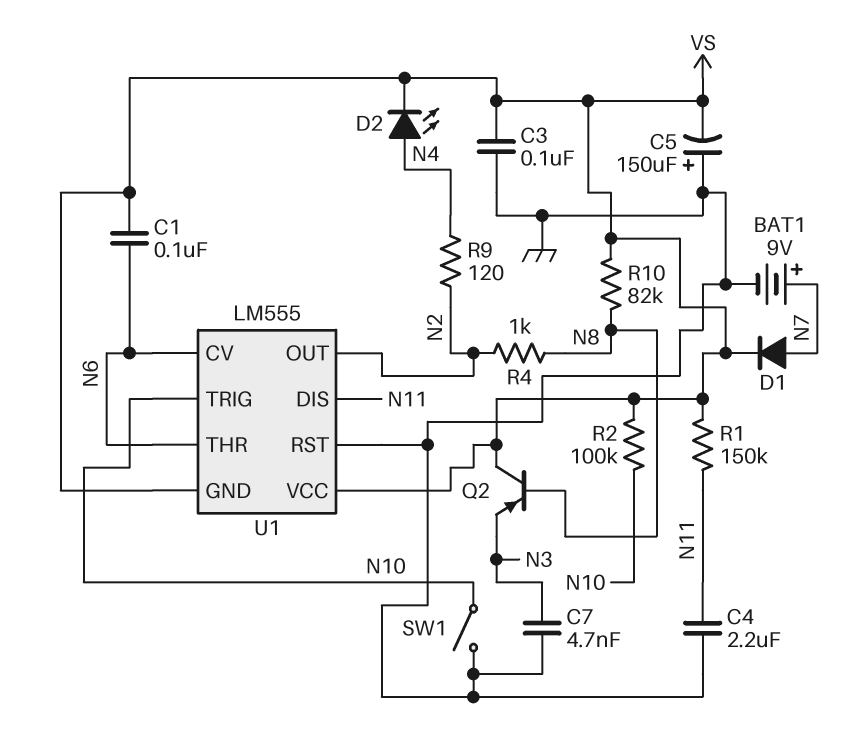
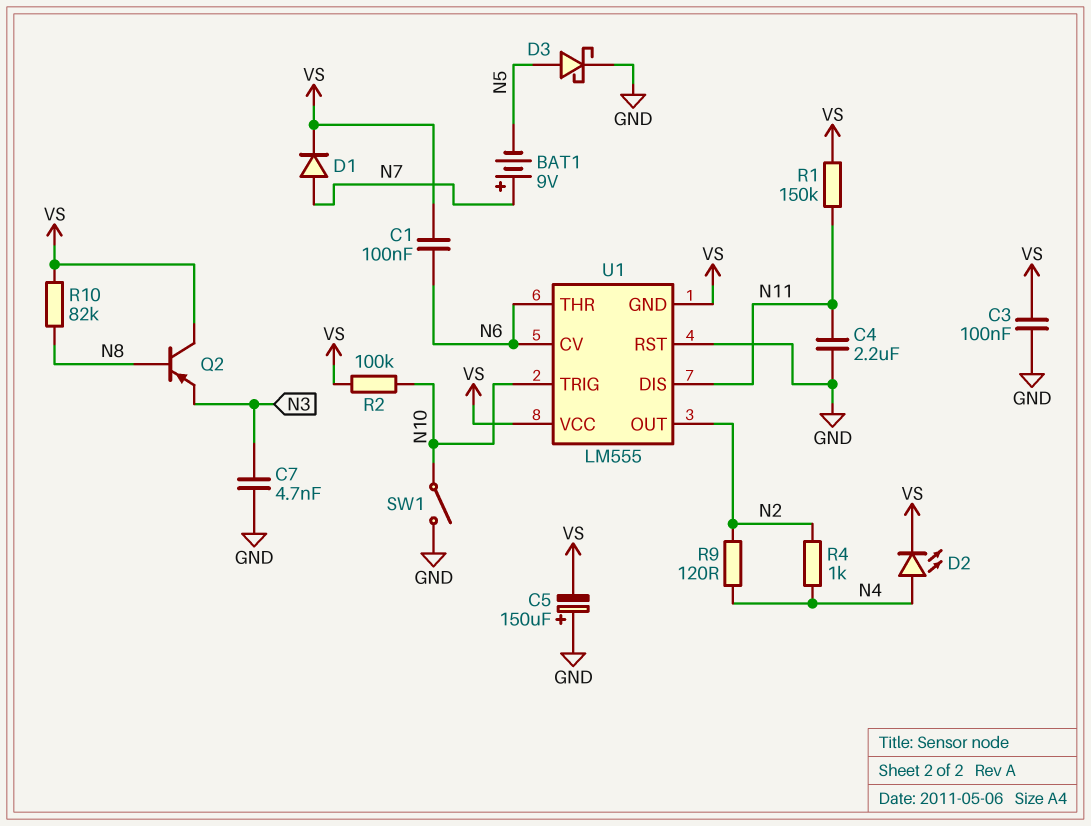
BAT1: 9V (plus N7, minus GND) -> 9V (plus N7, minus N5)
D3: none -> schottky (A N5, K GND)
R4: 1k (N2, N8) -> 1k (N2, N4)

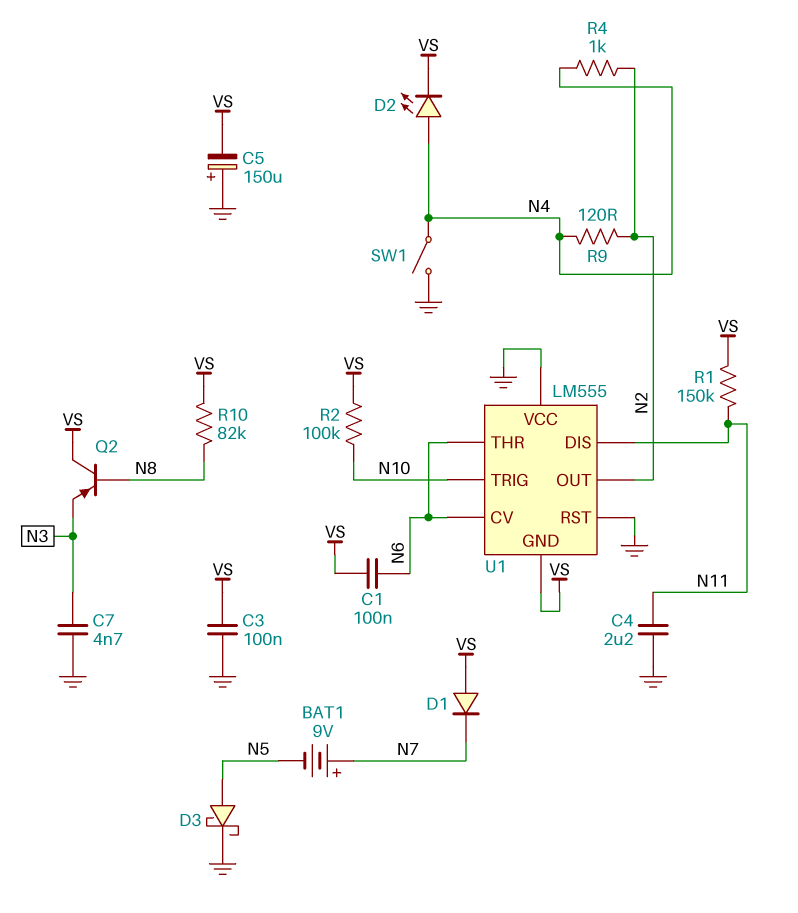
D1: diode (A N7, K VS) -> diode (A VS, K N7)
SW1: switch (GND, N10) -> switch (GND, N4)
U1 pin VCC: VS -> GND

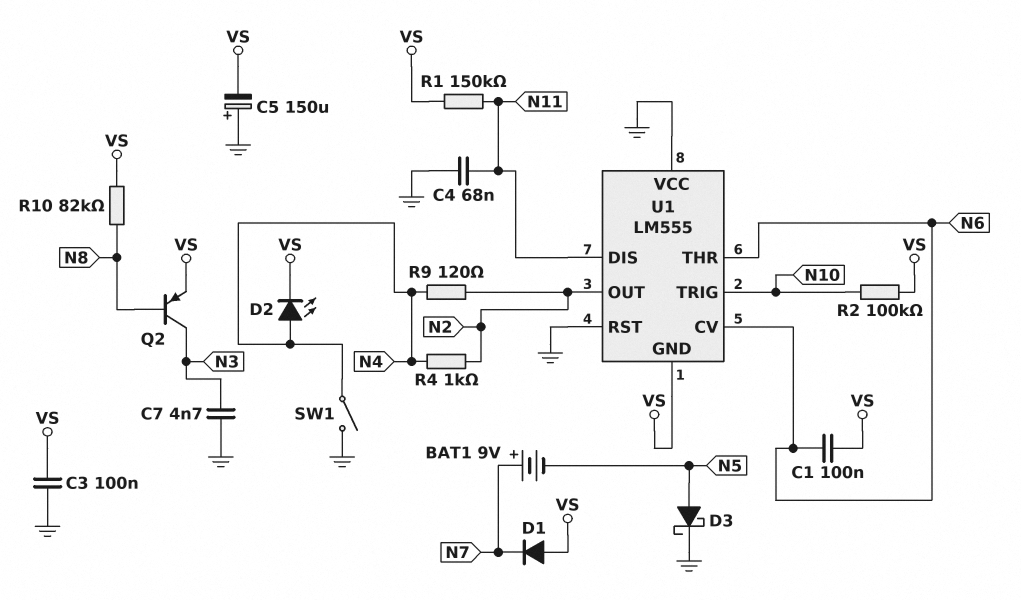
C4: 2.2uF (GND, N11) -> 68nF (GND, N11)
Q2: PNP (B N8, C VS, E N3) -> PNP (B N8, C N3, E VS)

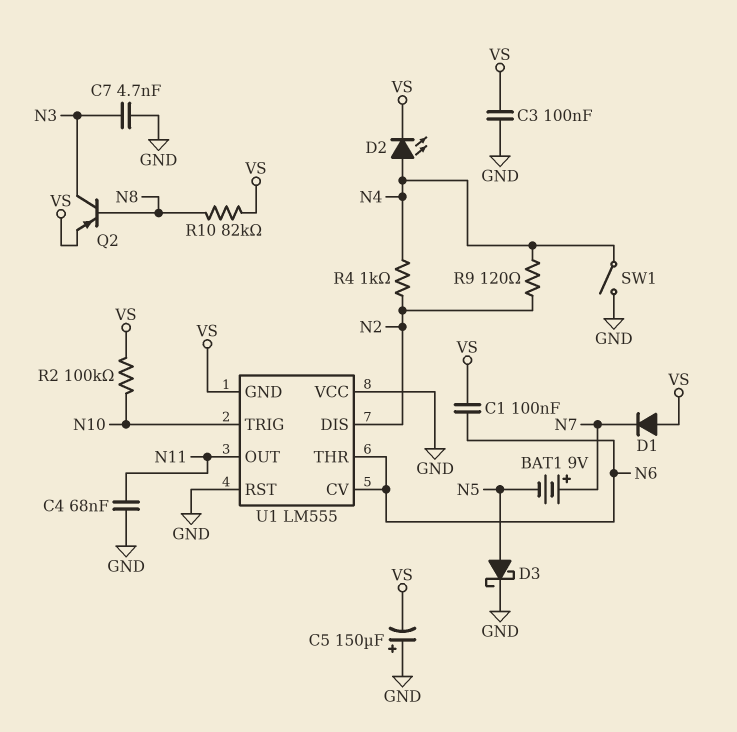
R1: 150k (N11, VS) -> none
U1 pin DIS: N11 -> N2
U1 pin OUT: N2 -> N11

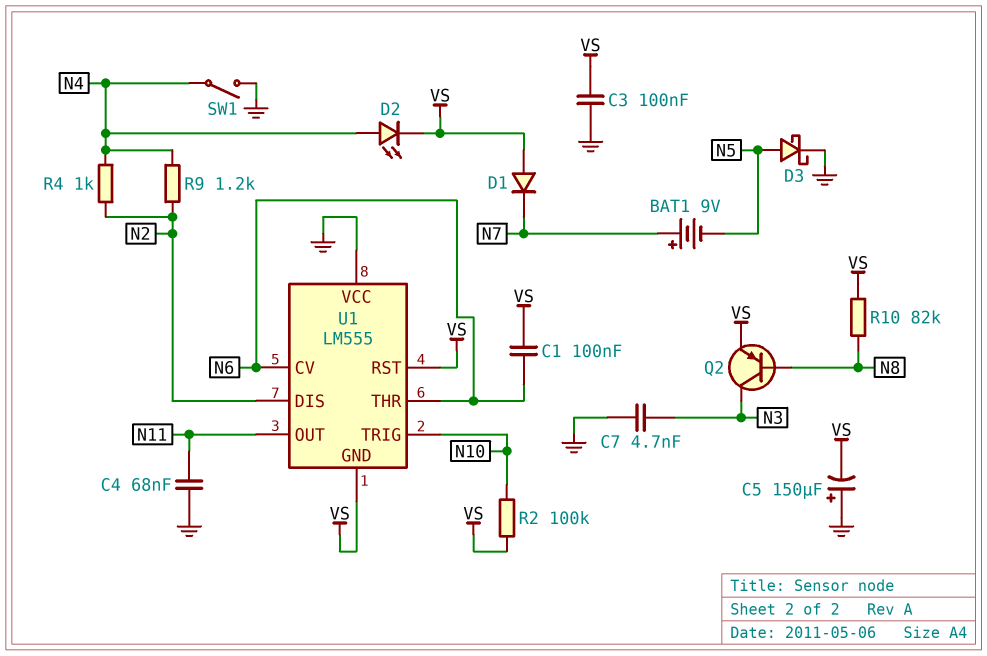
R9: 120 (N2, N4) -> 1.2k (N2, N4)
U1 pin RST: GND -> VS

